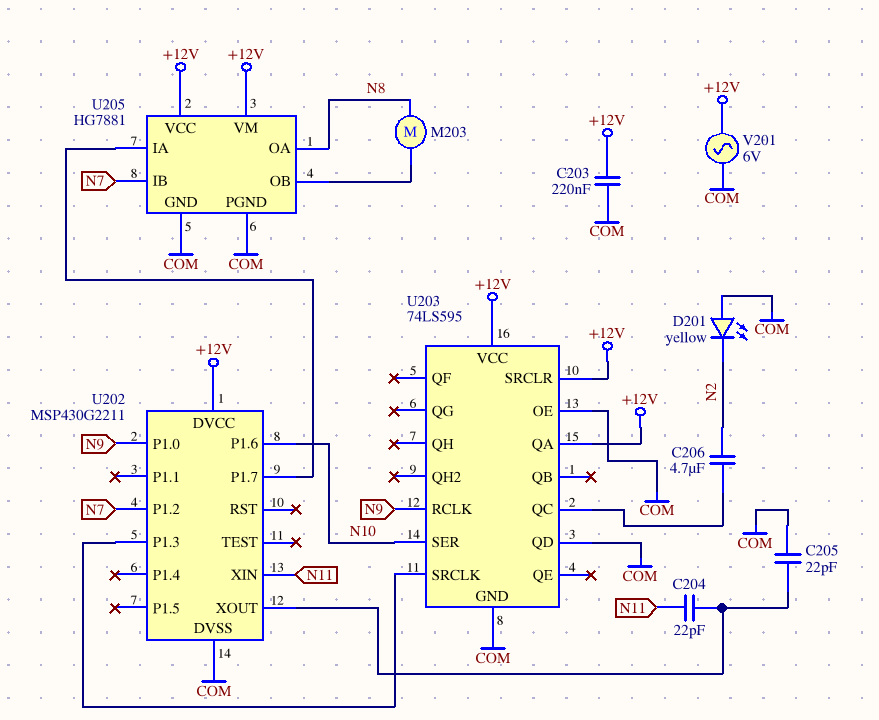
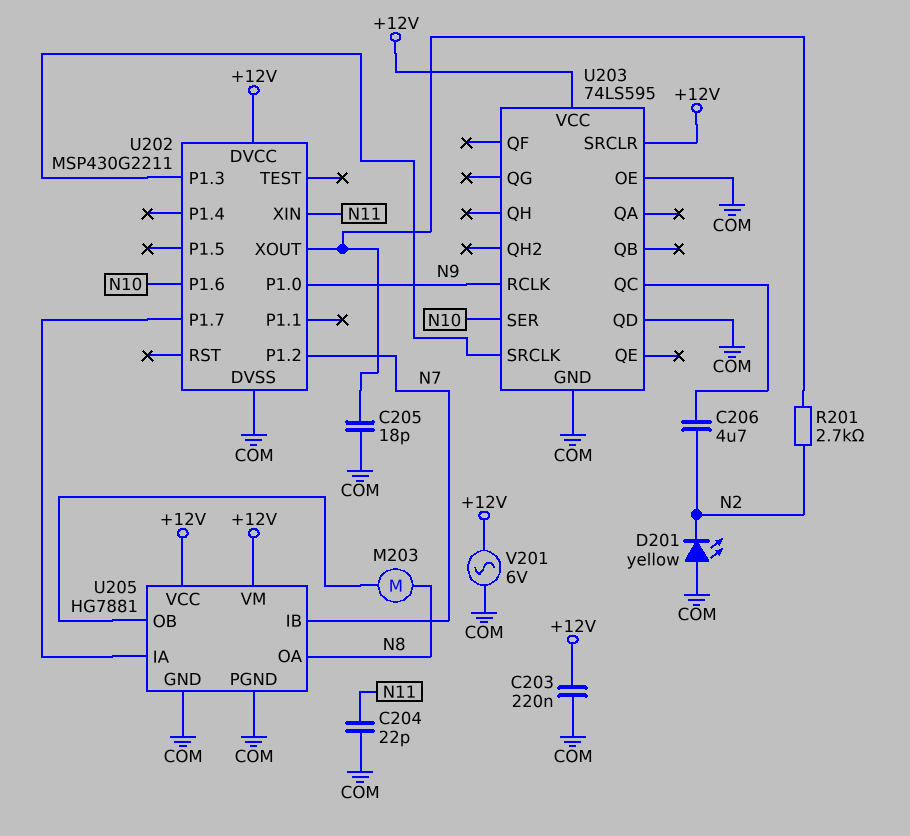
C204: 22pF (N11, U202/XOUT) -> 22pF (COM, N11)
C205: 22pF (COM, U202/XOUT) -> 18pF (COM, U202/XOUT)
R201: none -> 2.7k (N2, U202/XOUT)
U203 pin QA: +12V -> none

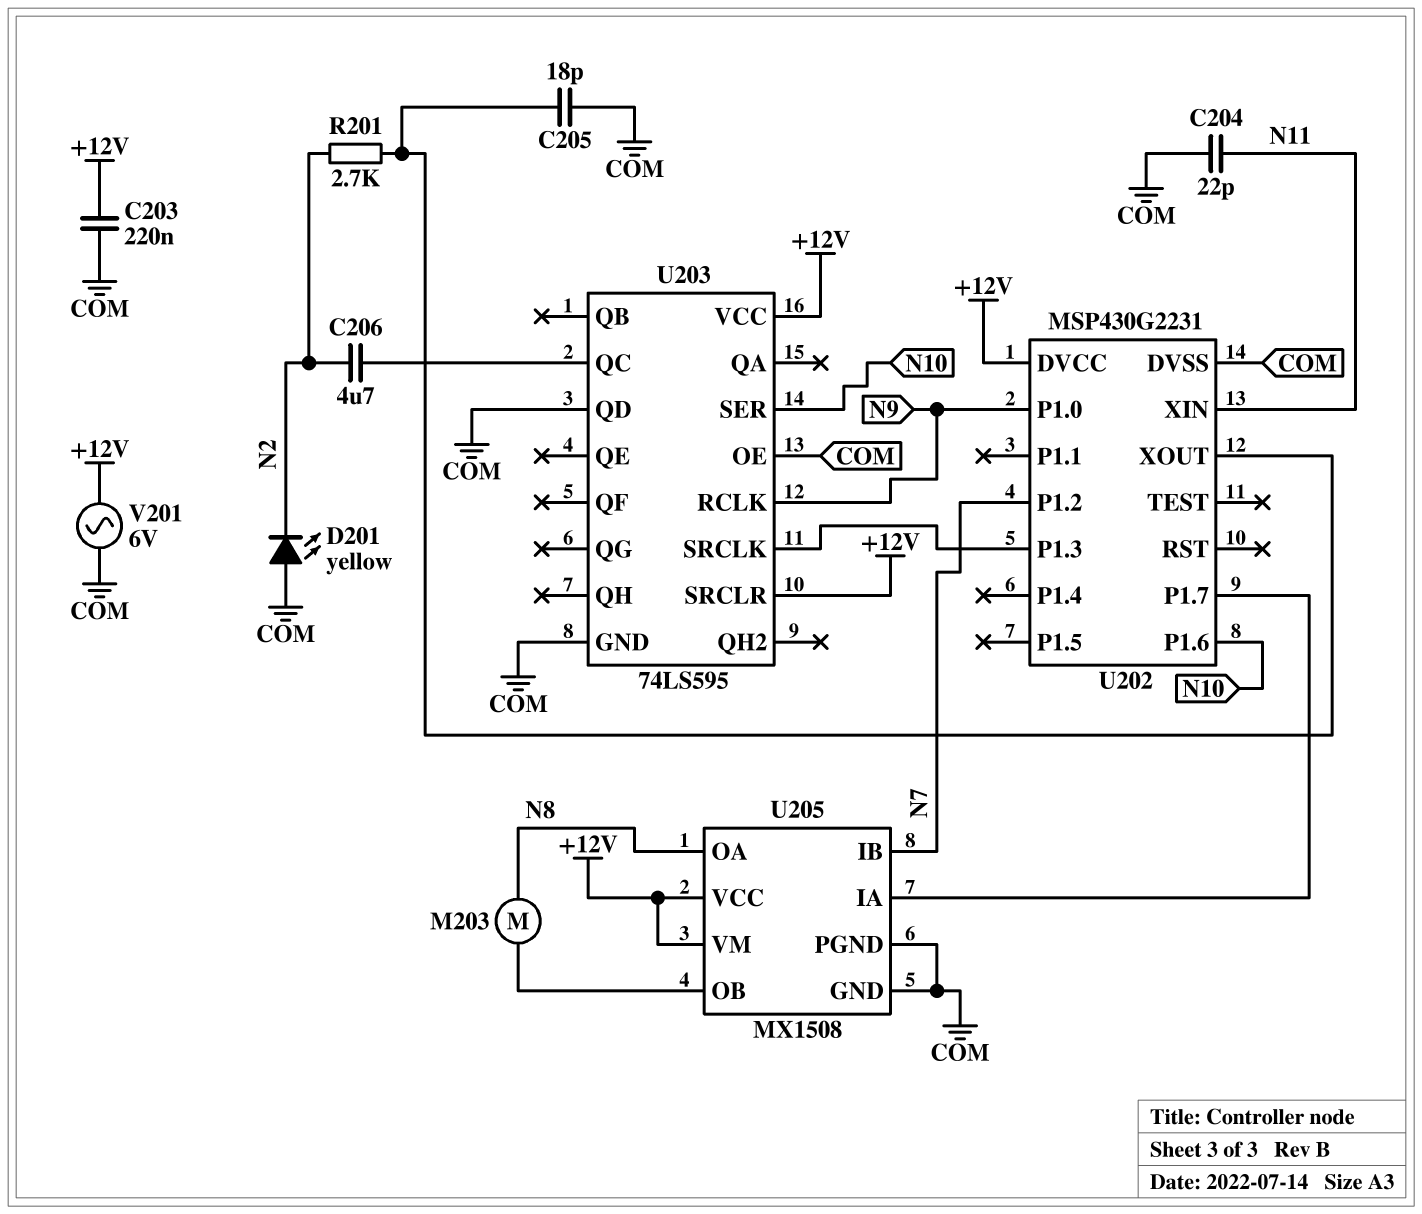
U202: MSP430G2211 -> MSP430G2231
U205: HG7881 -> MX1508

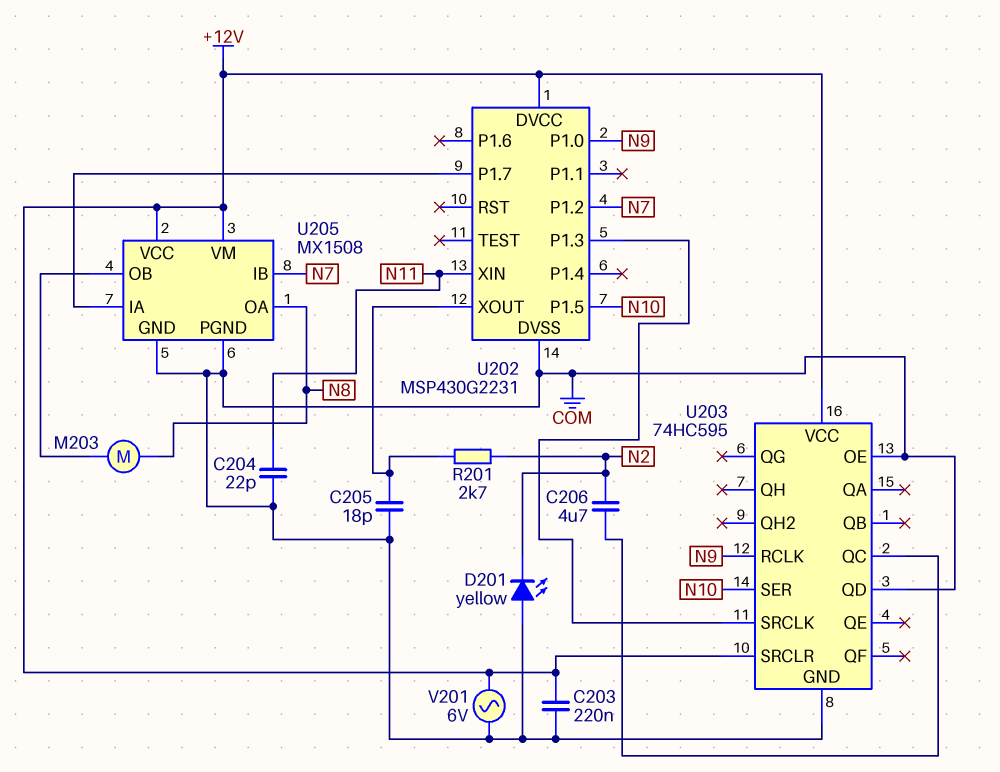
U202 pin P1.5: none -> N10
U202 pin P1.6: N10 -> none
U203: 74LS595 -> 74HC595

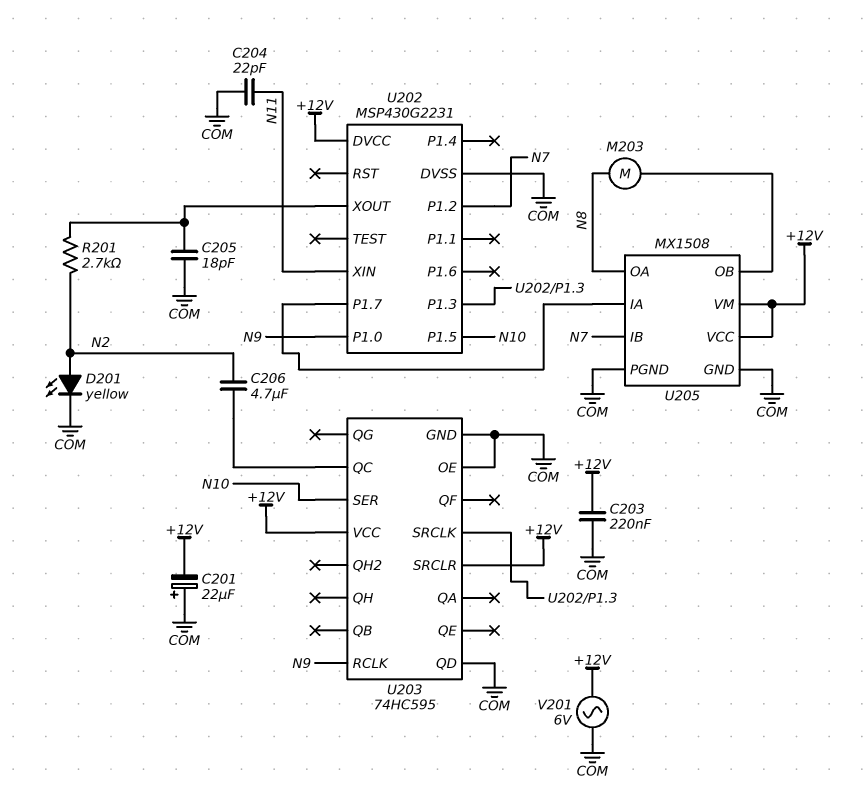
C201: none -> 22uF (plus COM, minus +12V)
D201: LED yellow (A COM, K N2) -> LED yellow (A N2, K COM)

